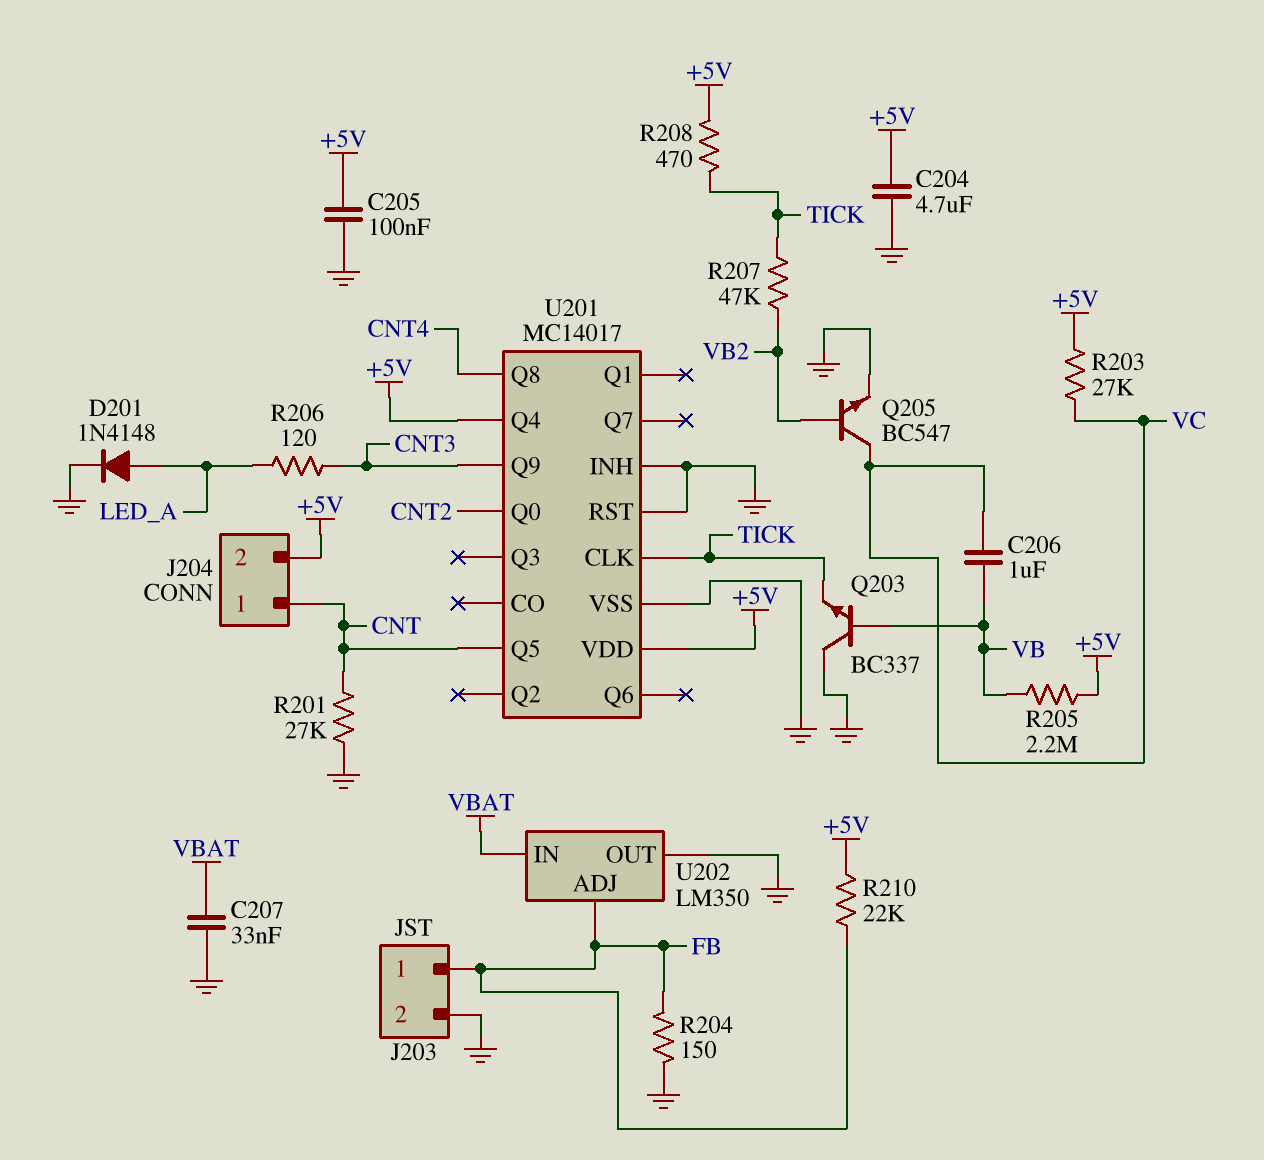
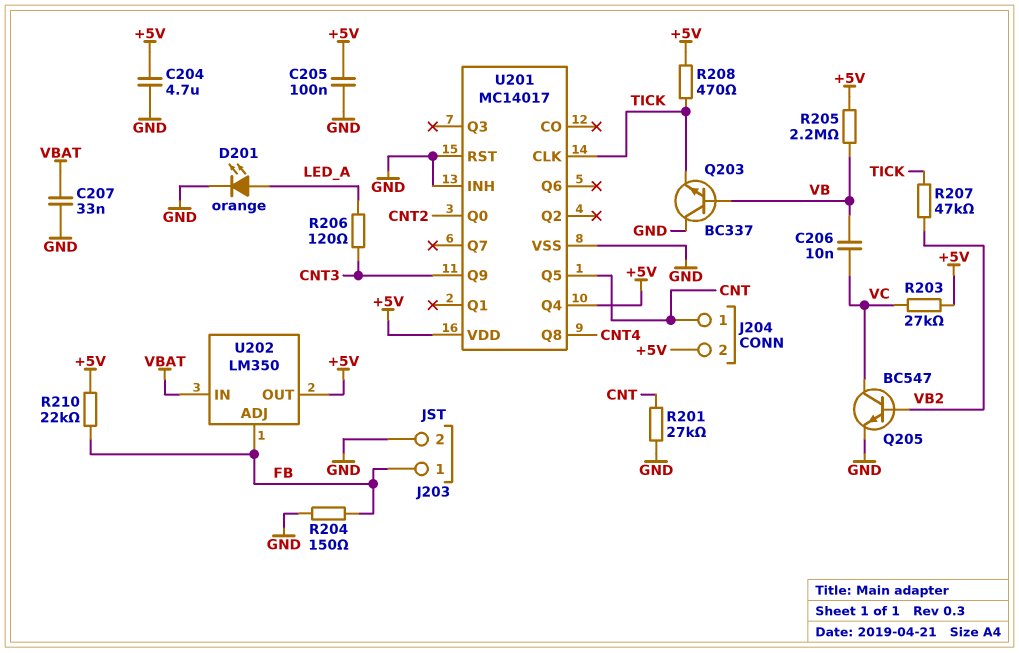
C206: 1uF (VB, VC) -> 10nF (VB, VC)
D201: diode 1N4148 (A LED_A, K GND) -> LED orange (A LED_A, K GND)
U202 pin OUT: GND -> +5V

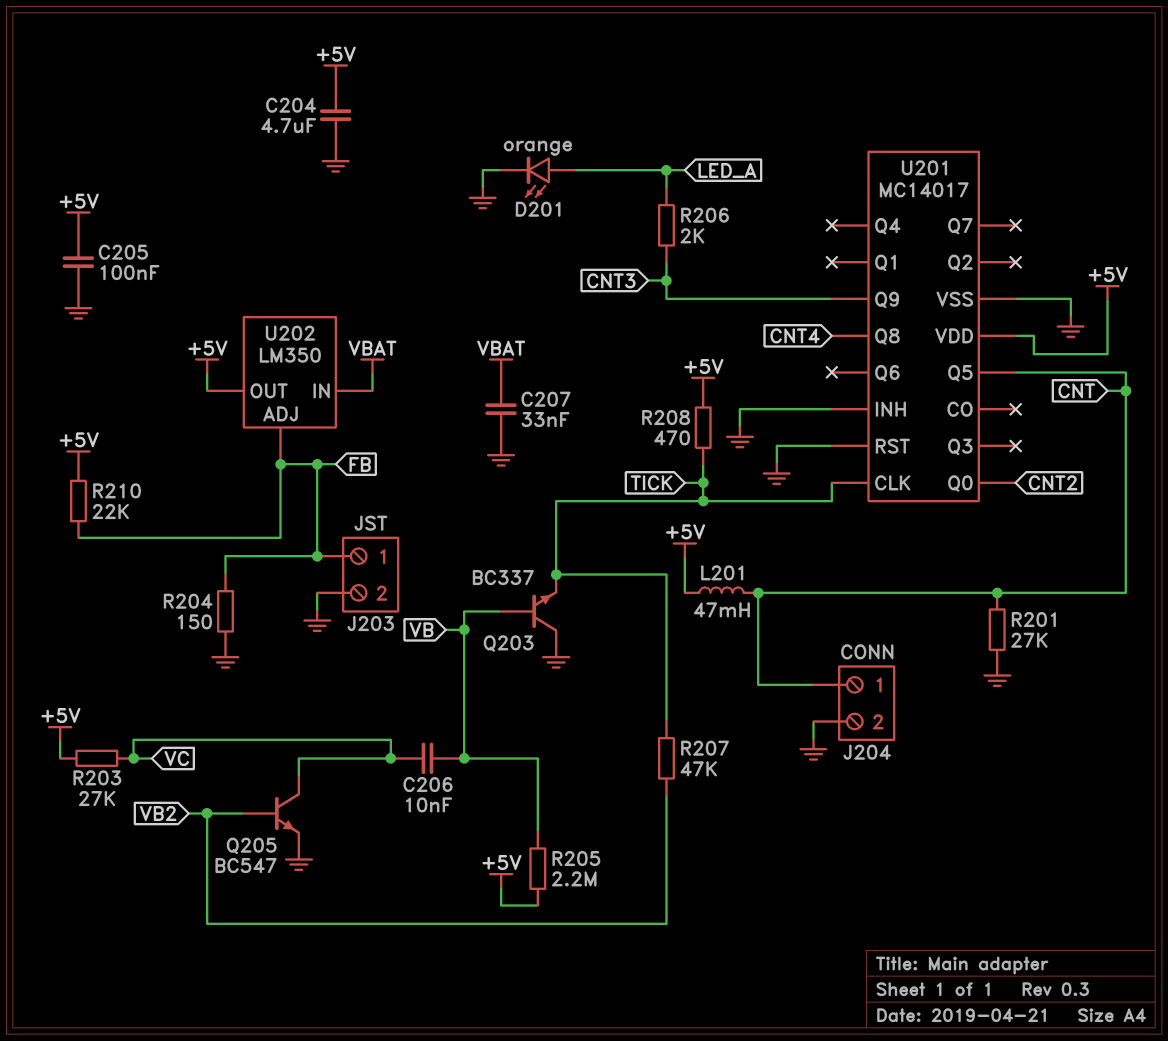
J204 pin 2: +5V -> GND
L201: none -> 47mH (+5V, CNT)
R206: 120 (CNT3, LED_A) -> 2k (CNT3, LED_A)
U201 pin Q4: +5V -> none

